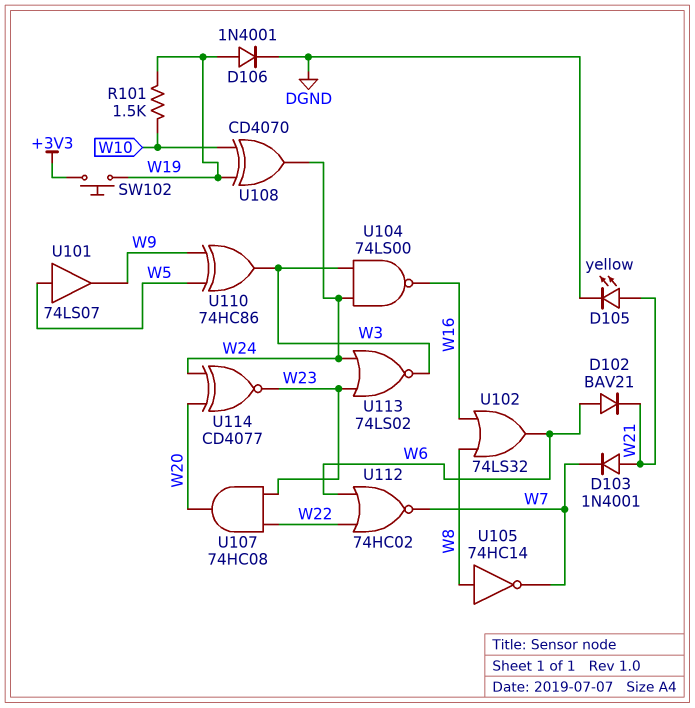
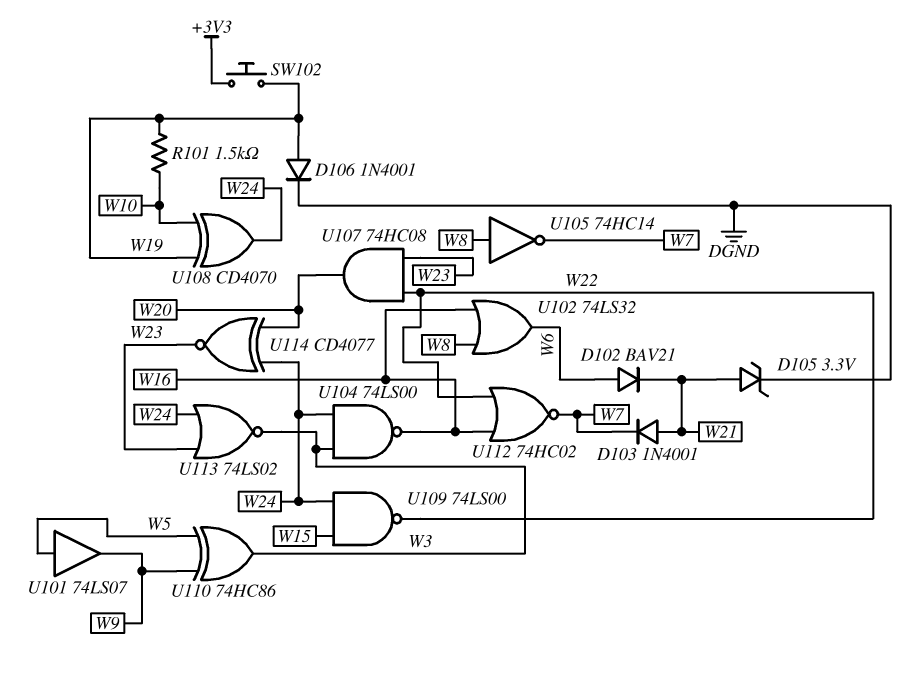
D105: LED yellow (A W21, K DGND) -> zener 3.3V (A W21, K DGND)
U109: none -> NAND 74LS00 (in W15, in W24, out W22)
U112: NOR 74HC02 (in W6, in W22, out W7) -> NOR 74HC02 (in W16, in W22, out W7)

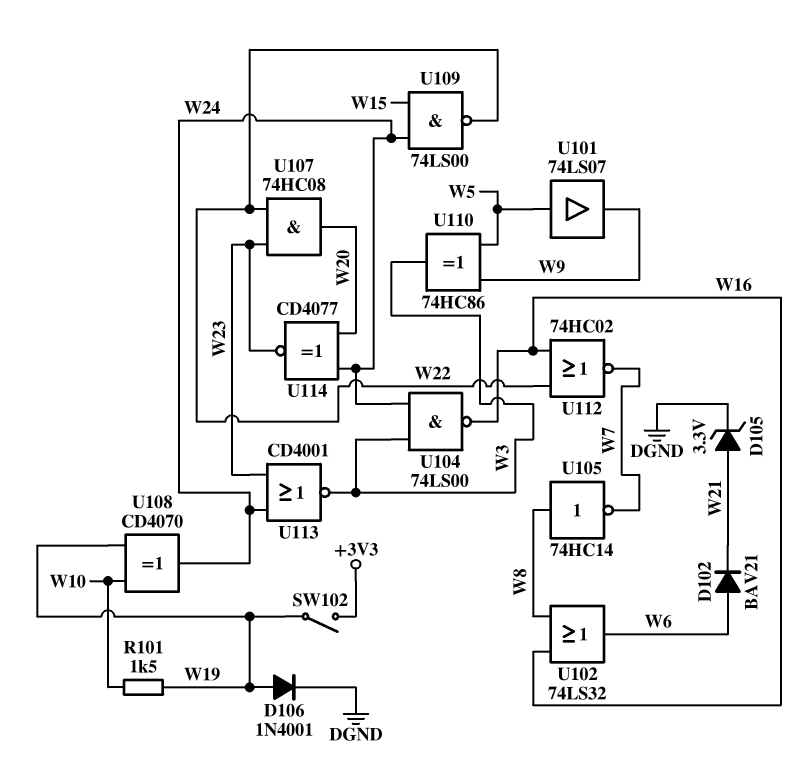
D103: diode 1N4001 (A W21, K W7) -> none
SW102: button (+3V3, W19) -> switch (+3V3, W19)
U113: NOR 74LS02 (in W23, in W24, out W3) -> NOR CD4001 (in W23, in W24, out W3)

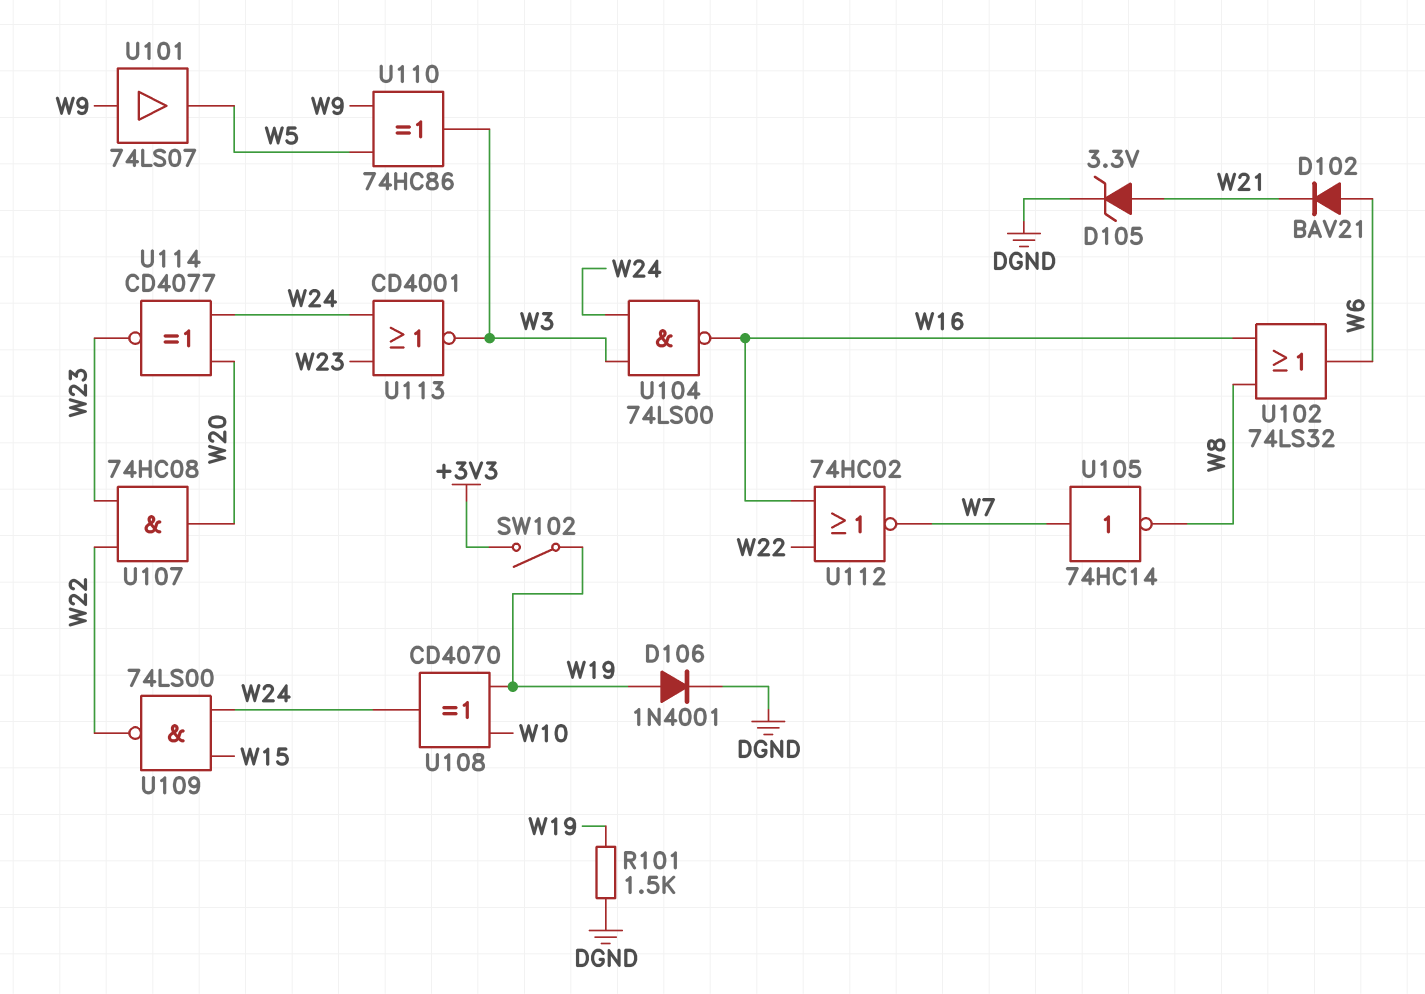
R101: 1.5k (W10, W19) -> 1.5k (DGND, W19)
U101: buffer 74LS07 (in W5, out W9) -> buffer 74LS07 (in W9, out W5)
U105: NOT 74HC14 (in W8, out W7) -> NOT 74HC14 (in W7, out W8)

